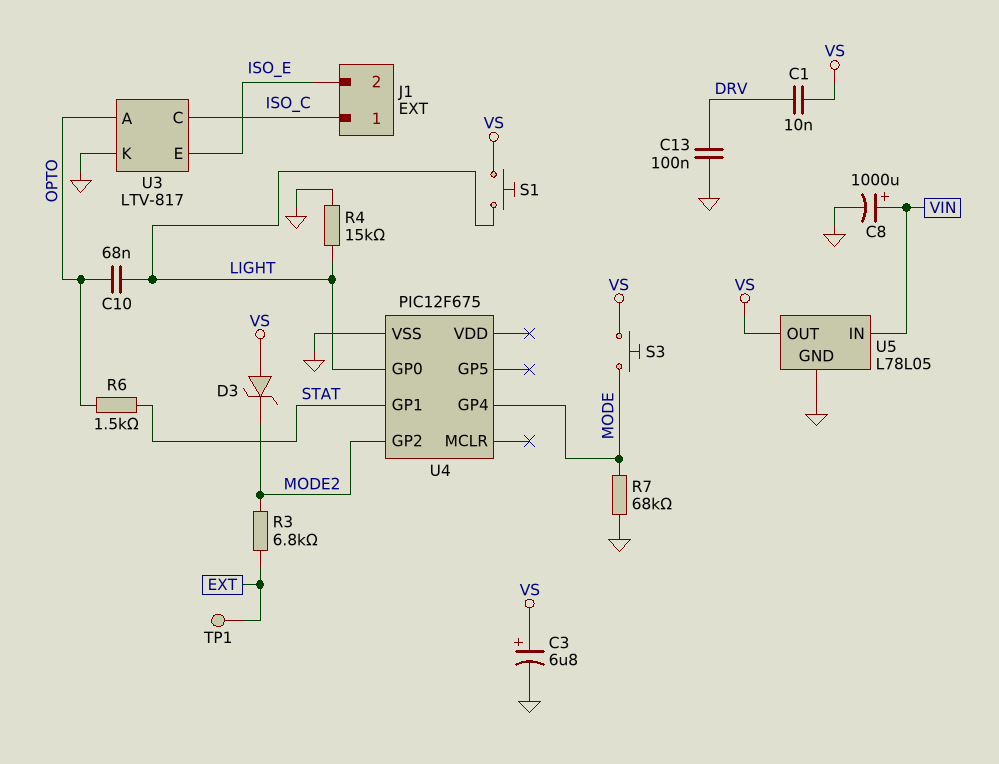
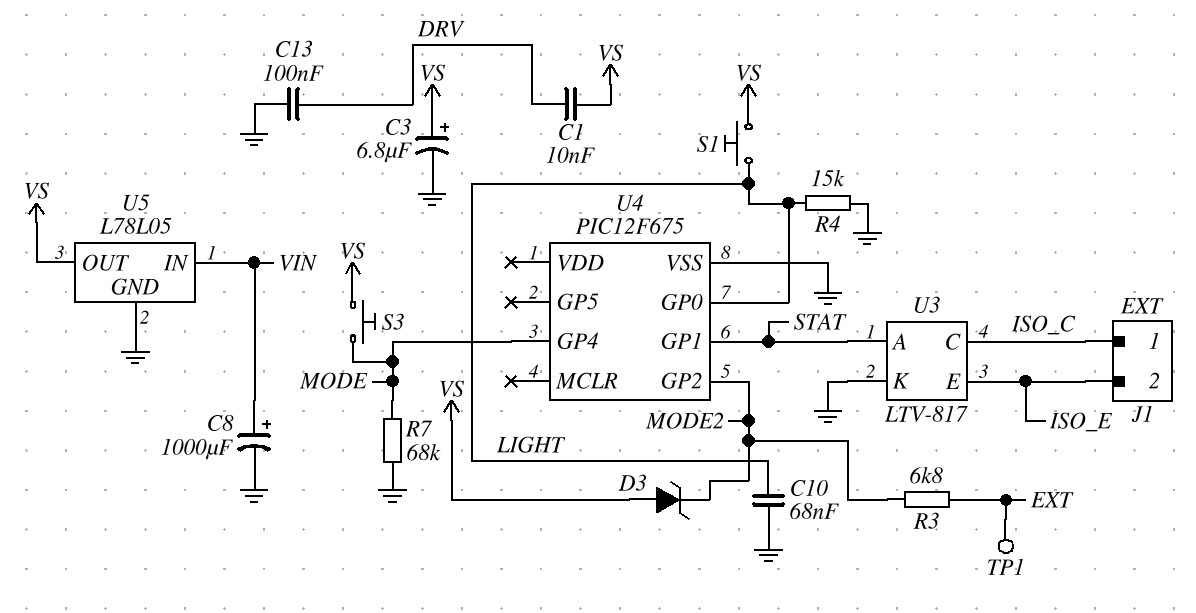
C10: 68nF (LIGHT, OPTO) -> 68nF (GND, LIGHT)
R6: 1.5k (OPTO, STAT) -> none
U3 pin A: OPTO -> STAT

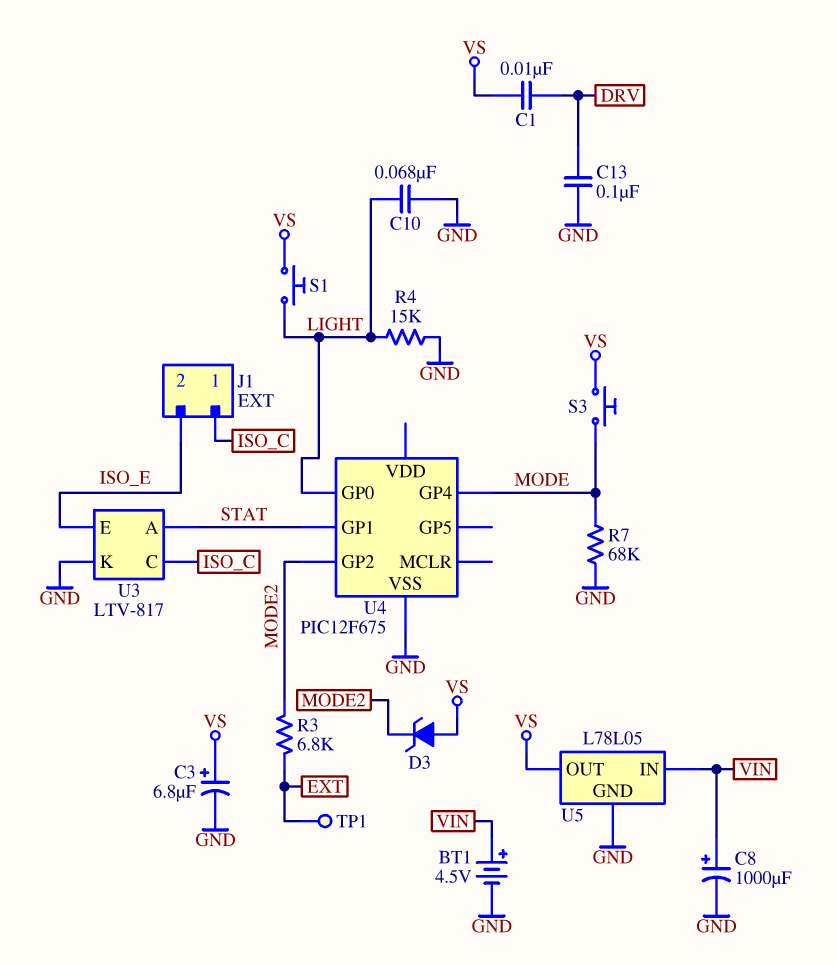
BT1: none -> 4.5V (plus VIN, minus GND)

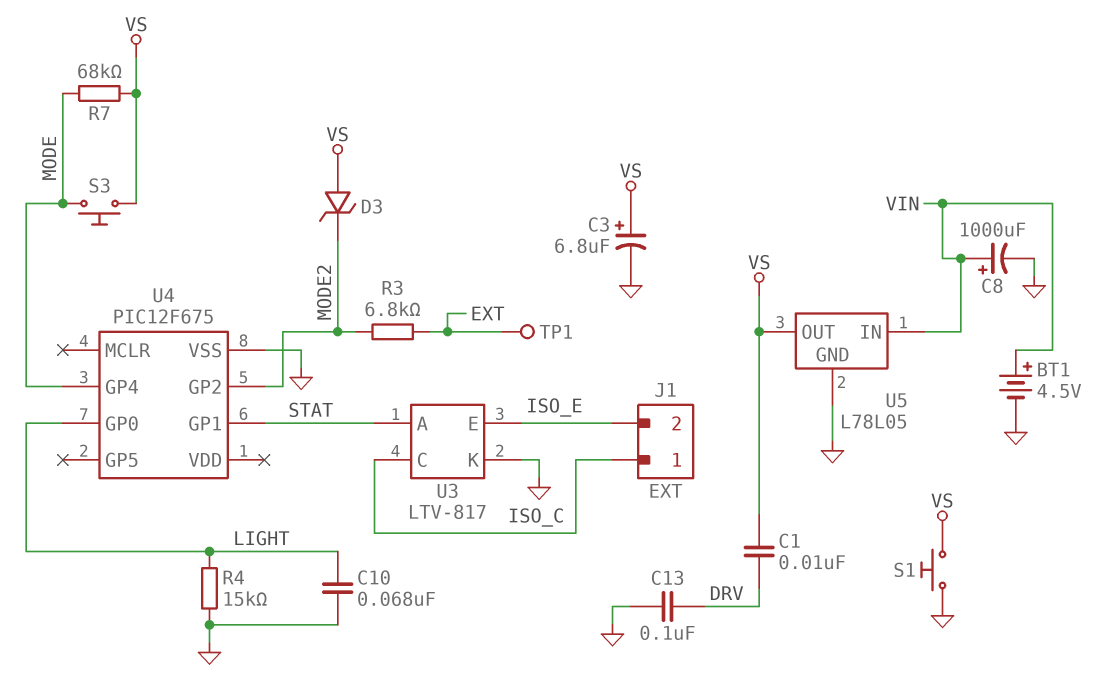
R7: 68k (GND, MODE) -> 68k (MODE, VS)
S1: button (LIGHT, VS) -> button (GND, VS)

